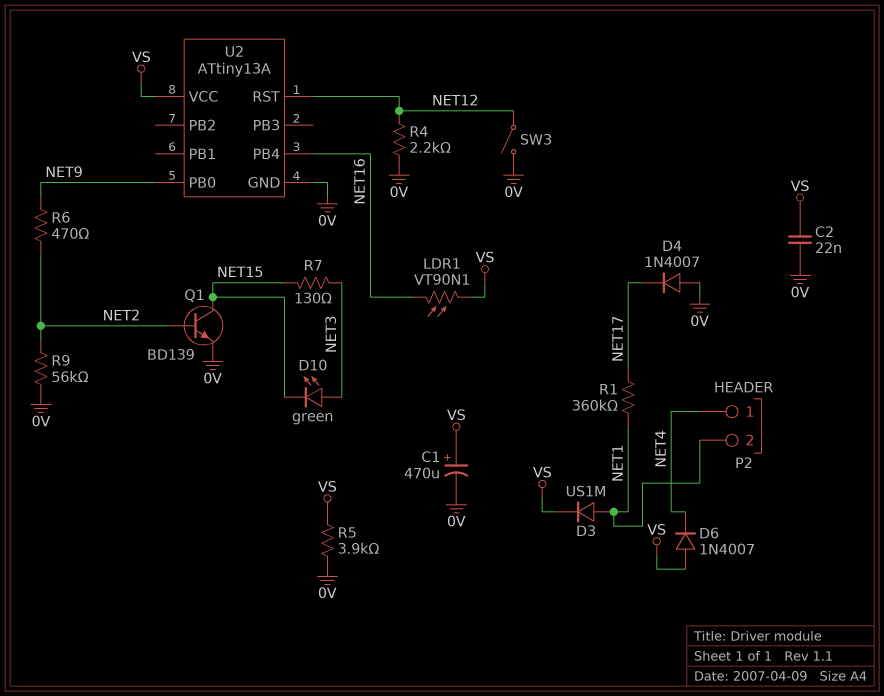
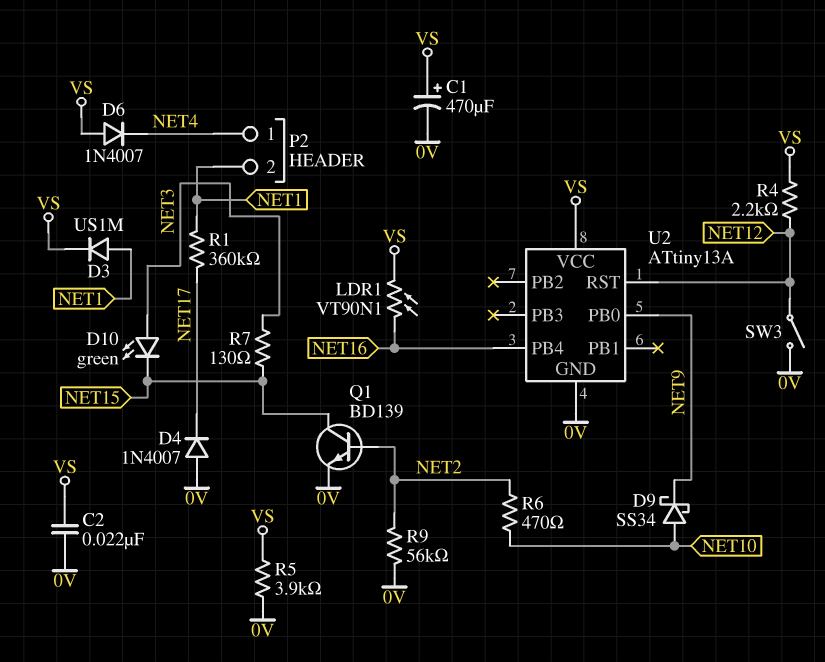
D9: none -> schottky SS34 (A NET10, K NET9)
R4: 2.2k (0V, NET12) -> 2.2k (NET12, VS)
R6: 470 (NET2, NET9) -> 470 (NET2, NET10)

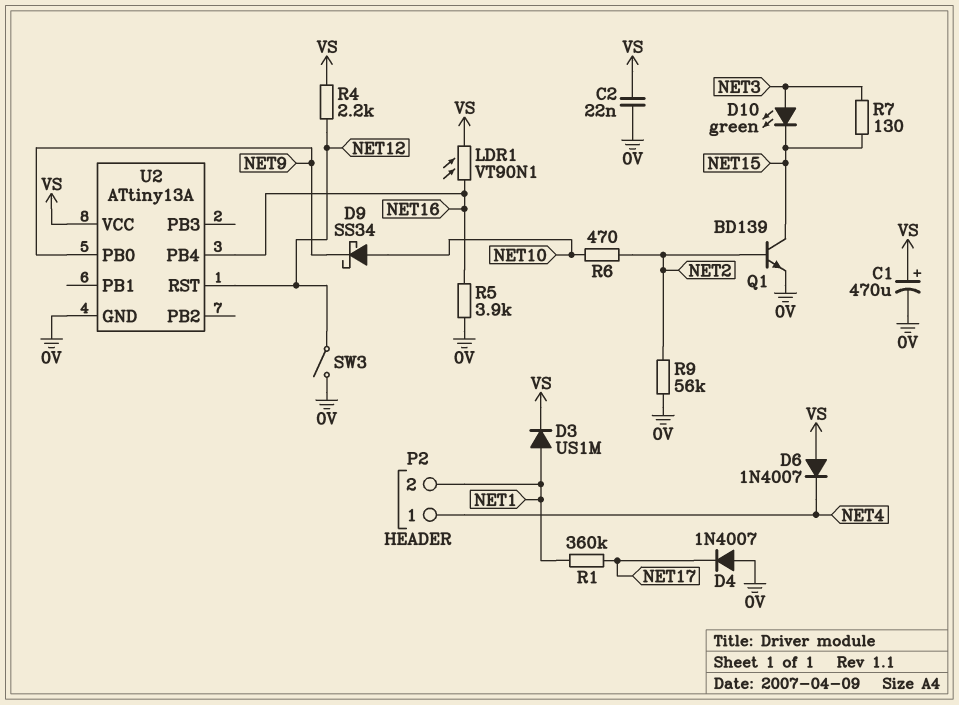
R5: 3.9k (0V, VS) -> 3.9k (0V, NET16)

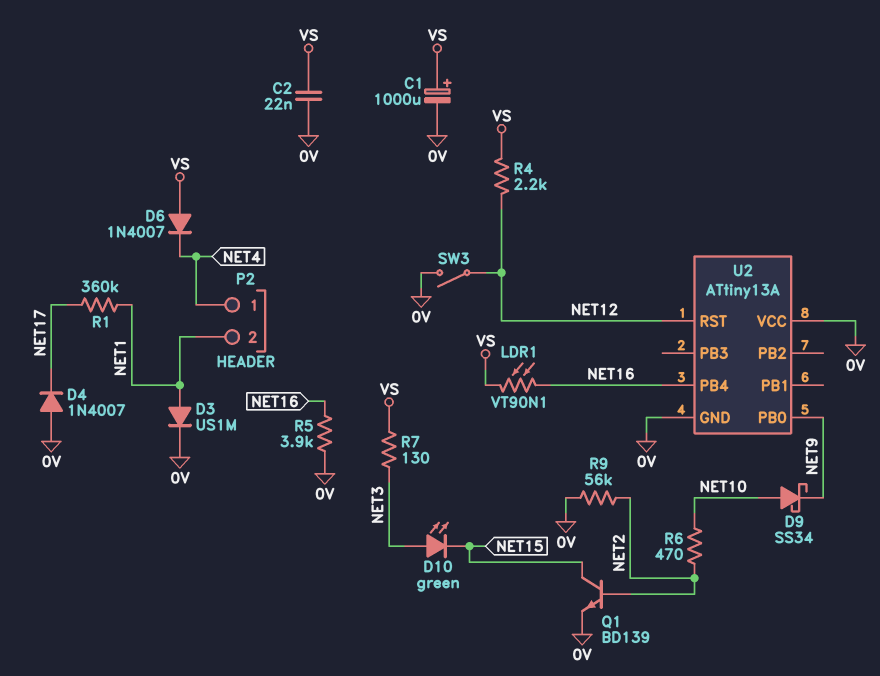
C1: 470uF (plus VS, minus 0V) -> 1000uF (plus VS, minus 0V)
D3: diode US1M (A NET1, K VS) -> diode US1M (A NET1, K 0V)
R7: 130 (NET3, NET15) -> 130 (NET3, VS)
U2 pin VCC: VS -> 0V

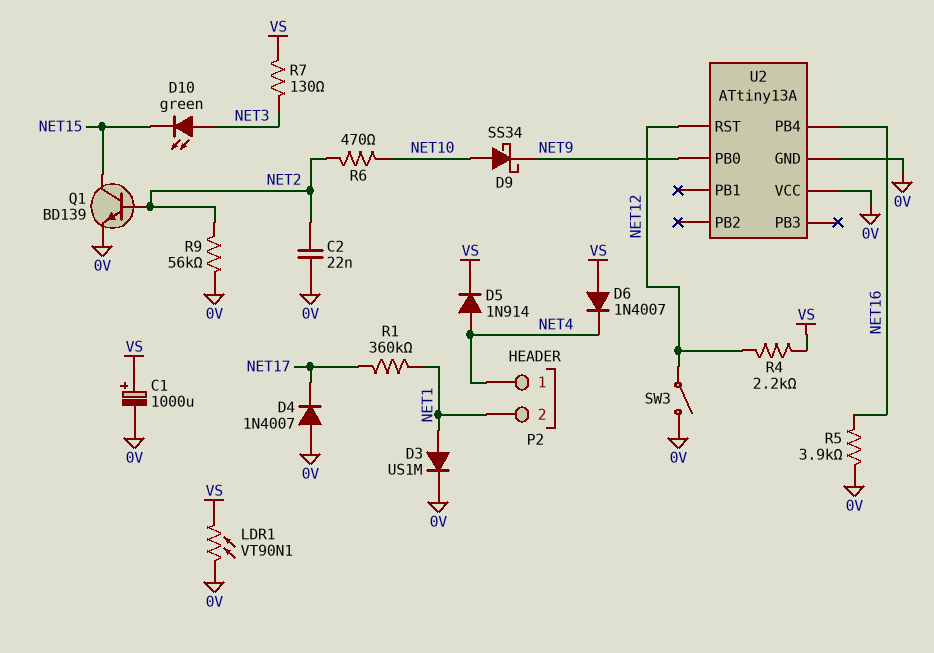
C2: 22nF (0V, VS) -> 22nF (0V, NET2)
D5: none -> diode 1N914 (A NET4, K VS)
LDR1: VT90N1 (NET16, VS) -> VT90N1 (0V, VS)

